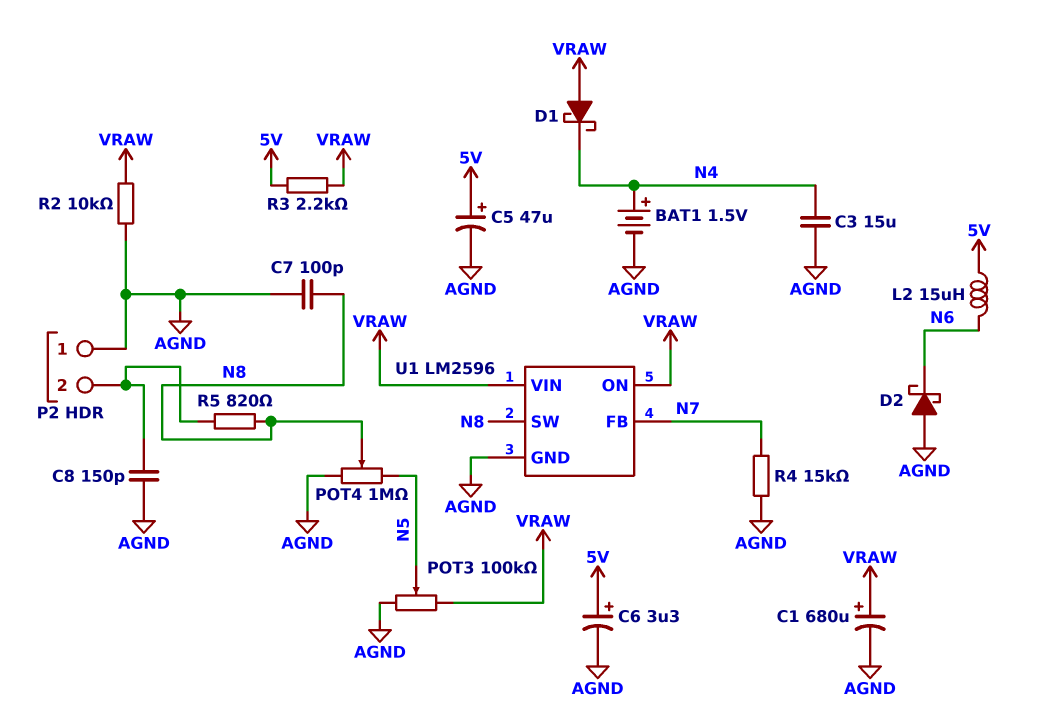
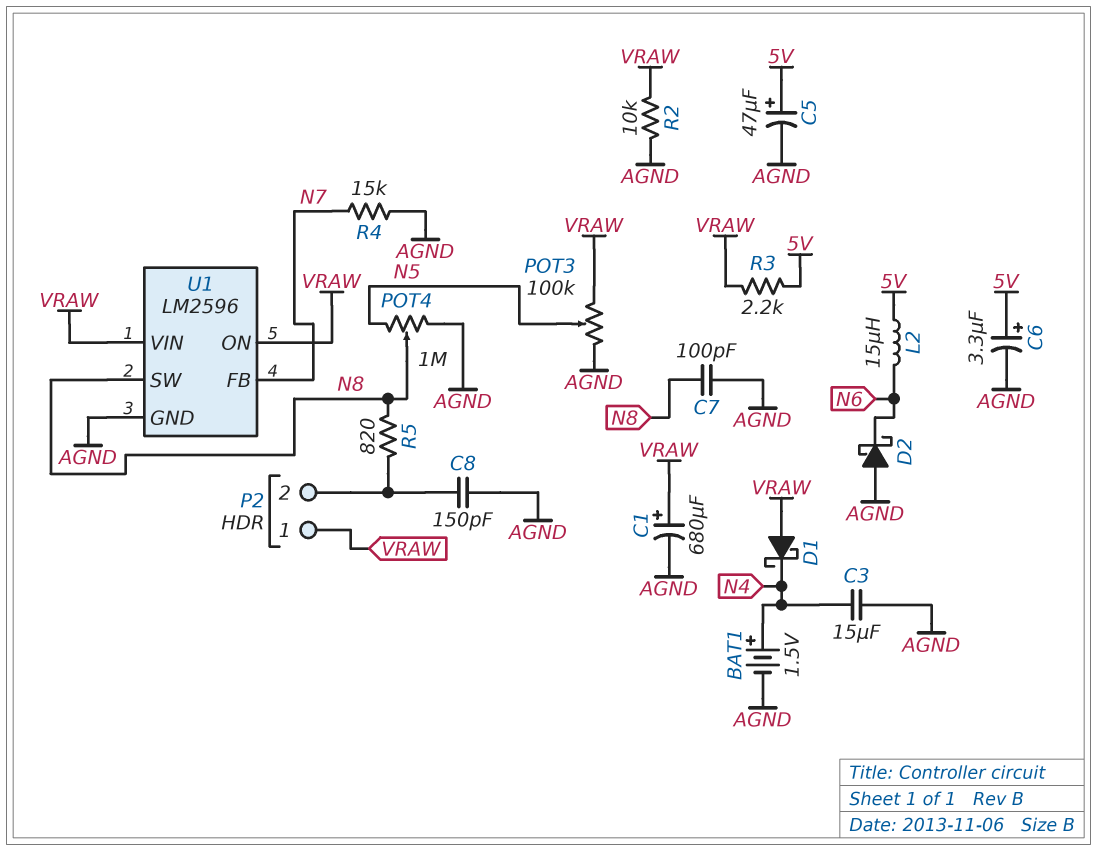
P2 pin 1: AGND -> VRAW

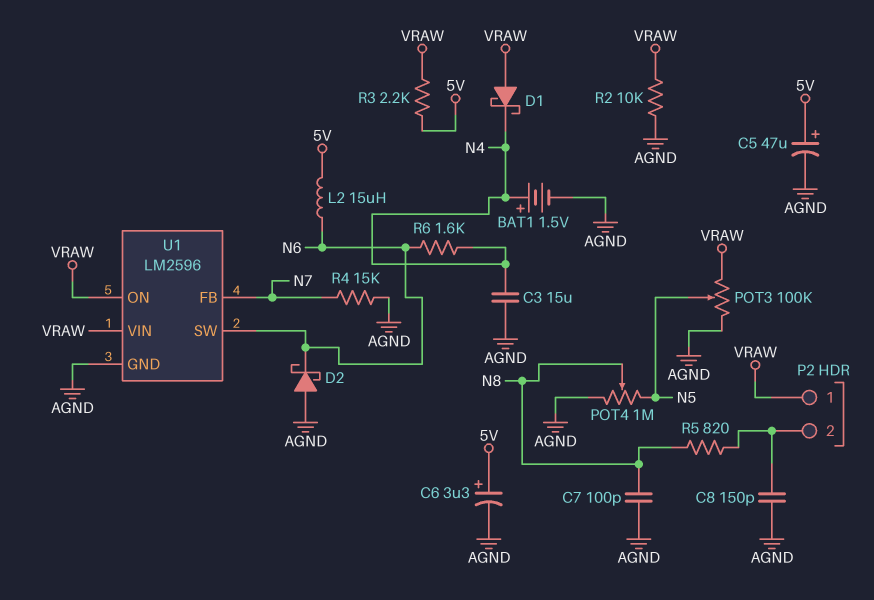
C1: 680uF (plus VRAW, minus AGND) -> none
R6: none -> 1.6k (N4, N6)
U1 pin SW: N8 -> N6

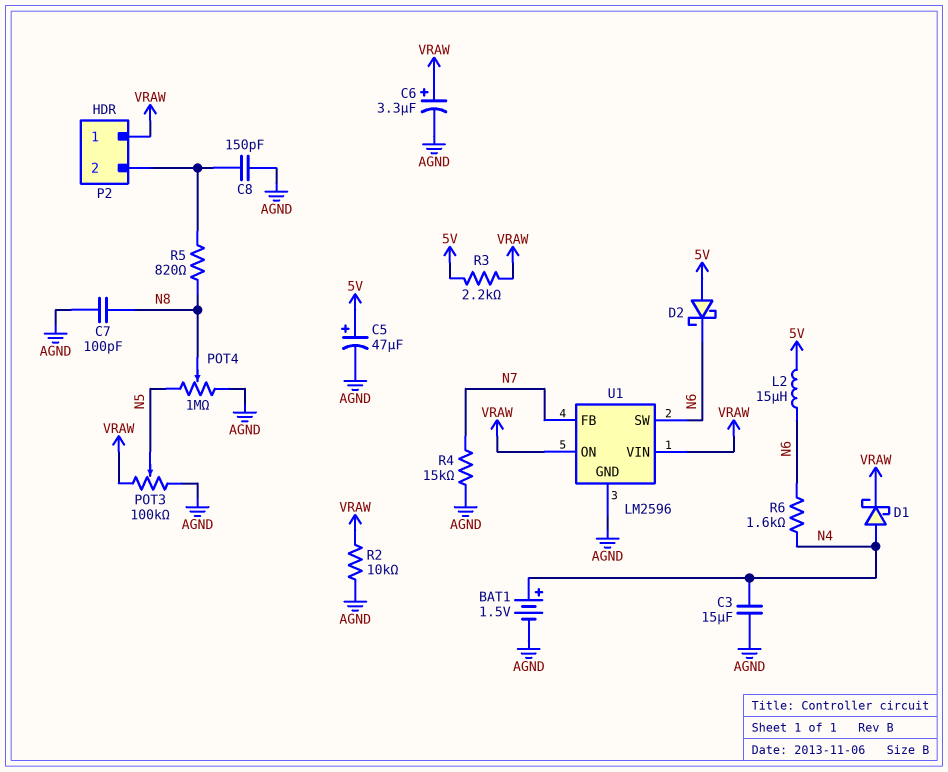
C6: 3.3uF (plus 5V, minus AGND) -> 3.3uF (plus VRAW, minus AGND)
D1: schottky (A VRAW, K N4) -> schottky (A N4, K VRAW)
D2: schottky (A AGND, K N6) -> schottky (A 5V, K N6)

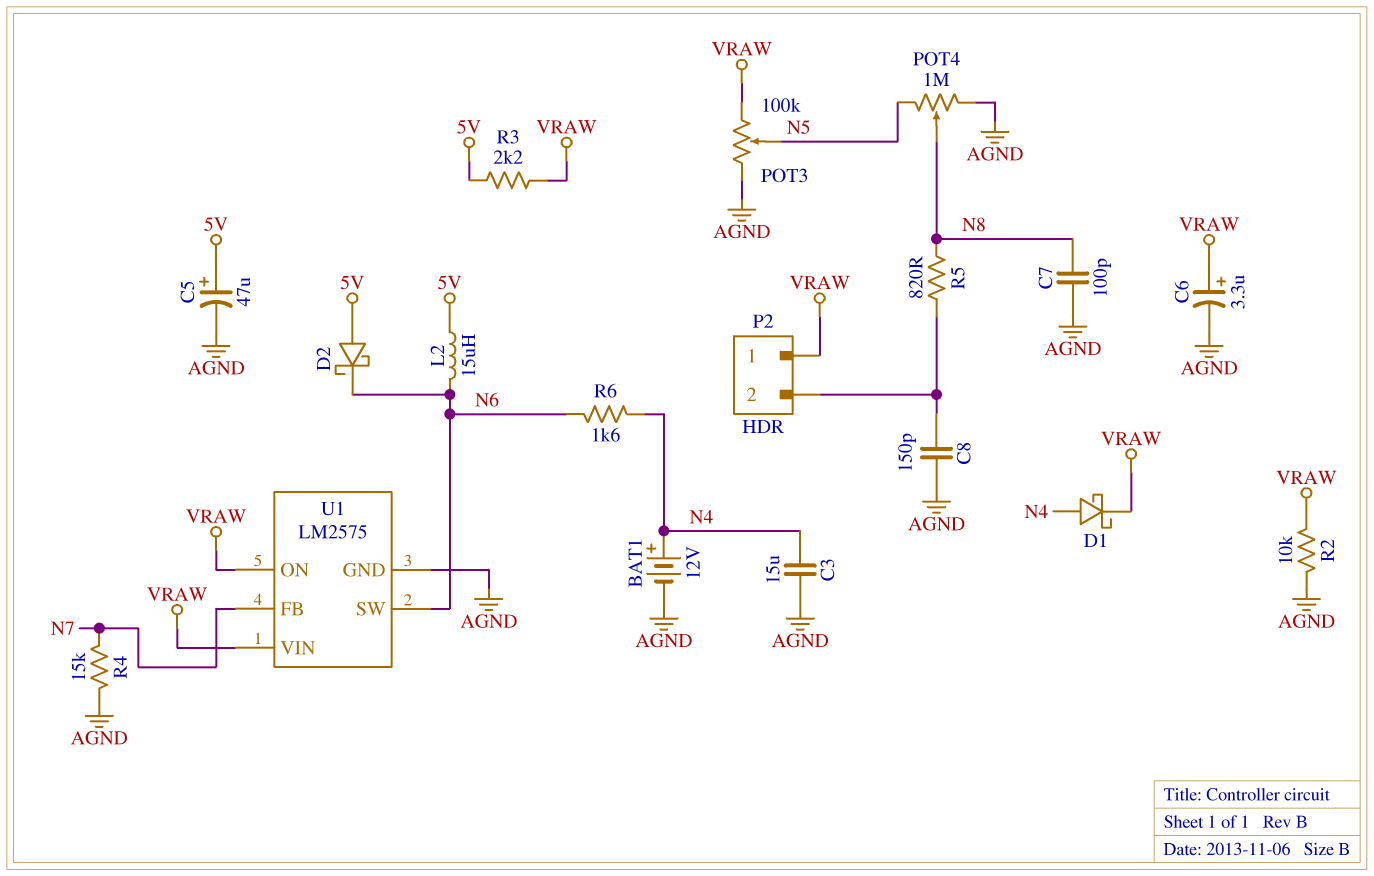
BAT1: 1.5V (plus N4, minus AGND) -> 12V (plus N4, minus AGND)
U1: LM2596 -> LM2575

